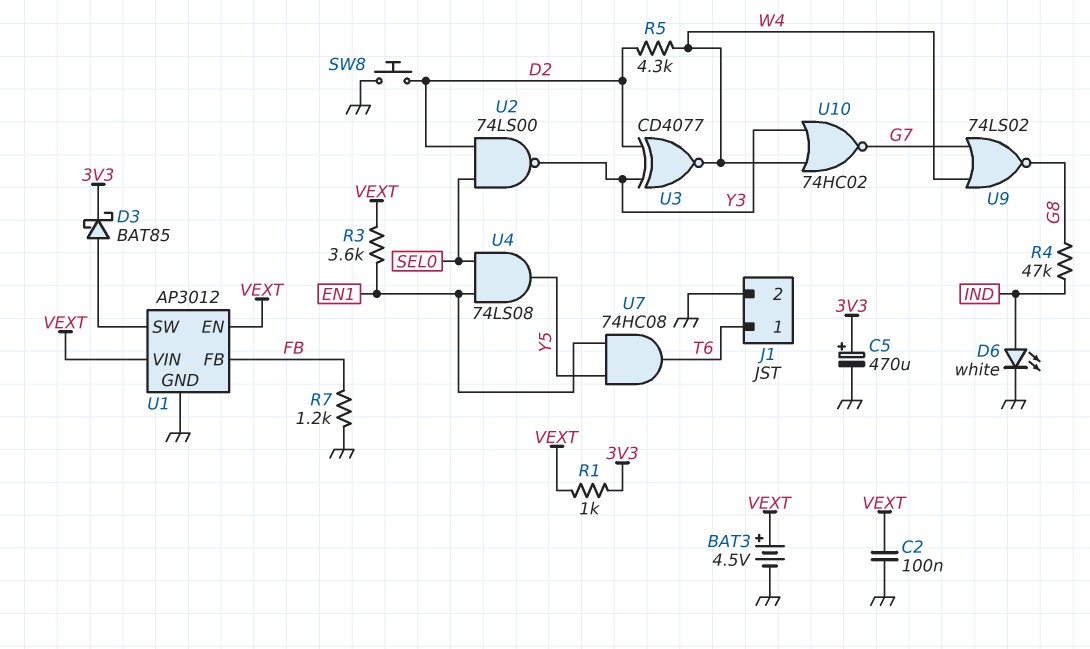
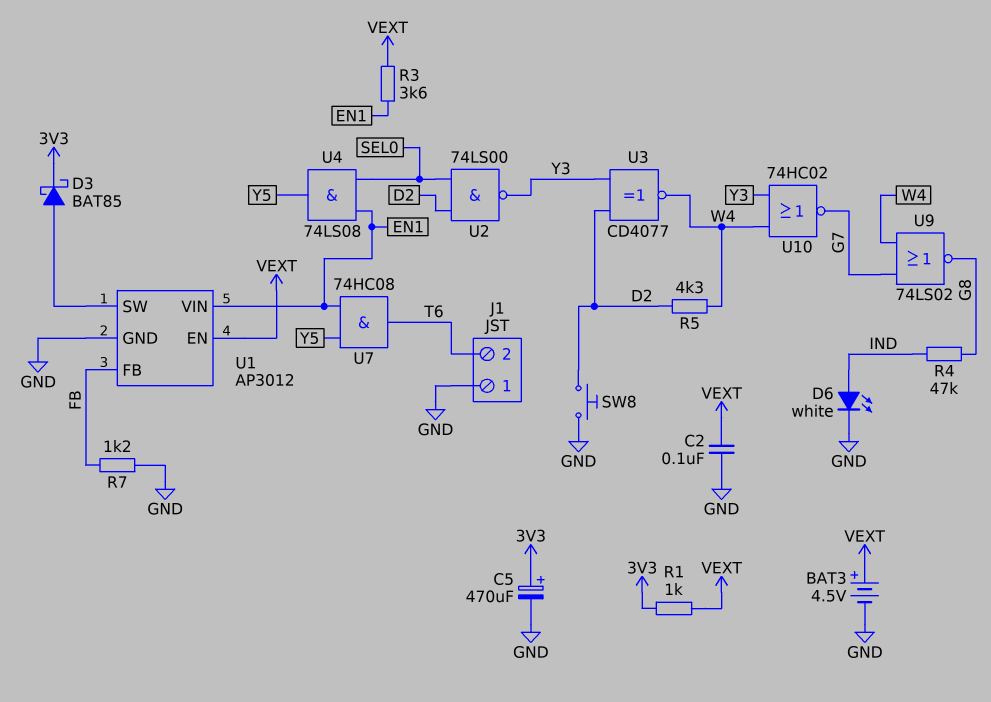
J1 pin 1: T6 -> GND
J1 pin 2: GND -> T6
U1 pin VIN: VEXT -> EN1

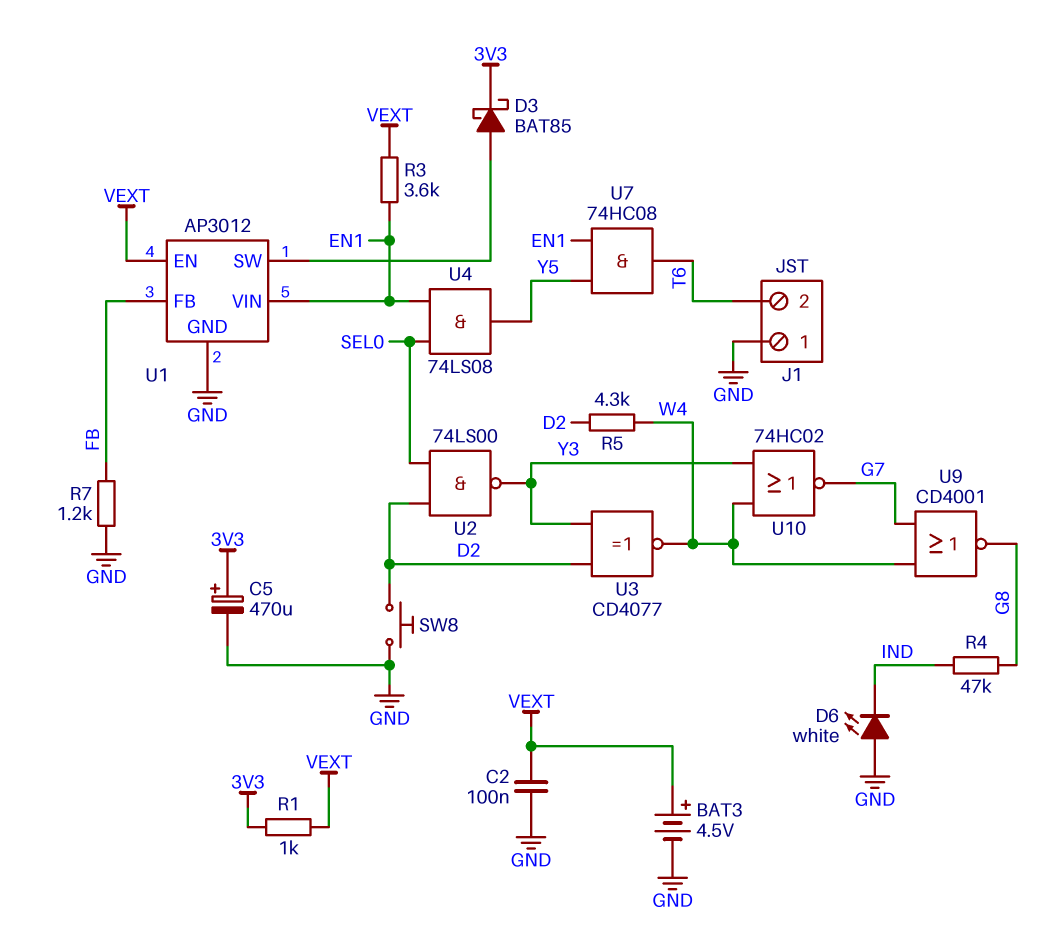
D6: LED white (A IND, K GND) -> LED white (A GND, K IND)
U9: NOR 74LS02 (in G7, in W4, out G8) -> NOR CD4001 (in G7, in W4, out G8)

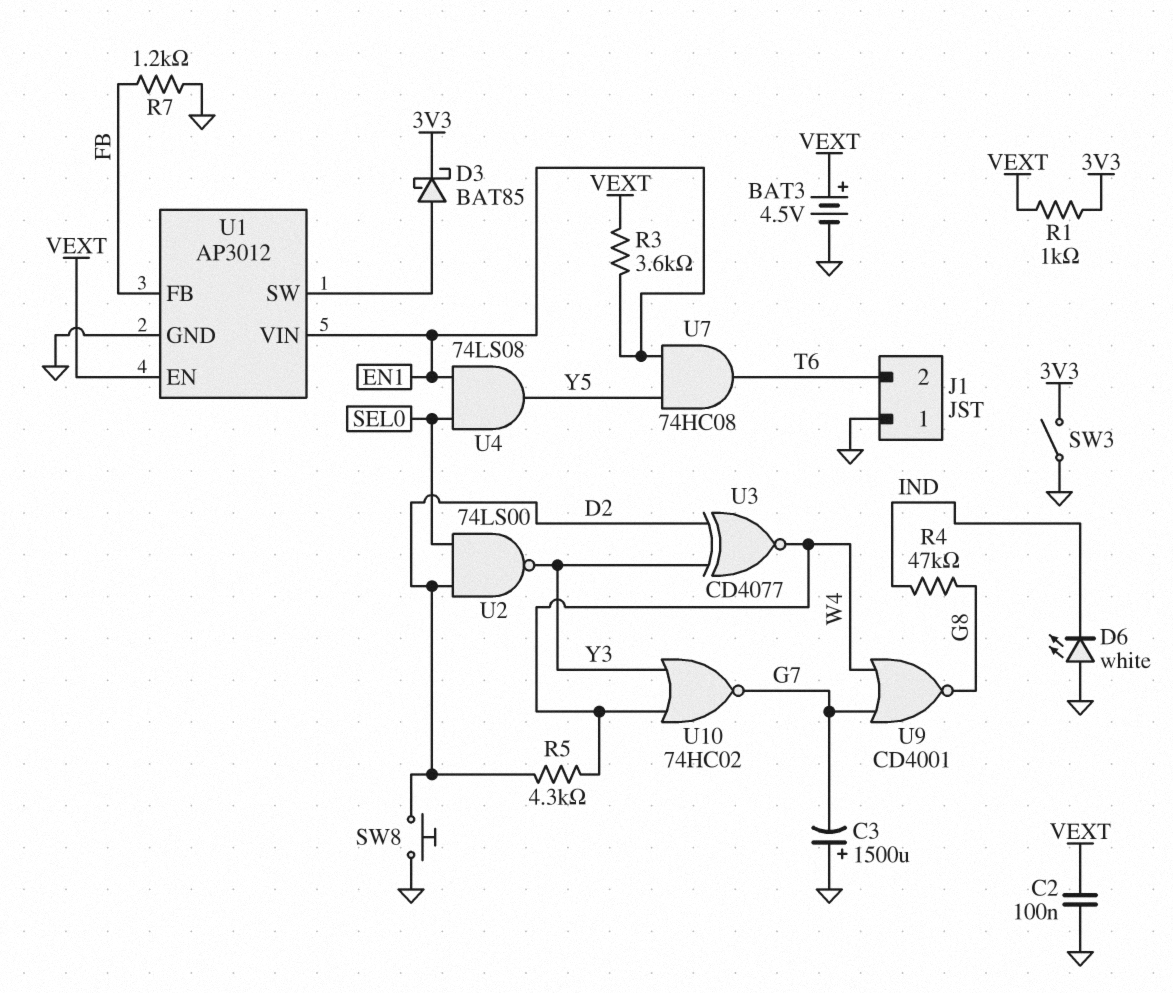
C3: none -> 1500uF (plus GND, minus G7)
C5: 470uF (plus 3V3, minus GND) -> none
SW3: none -> switch (3V3, GND)

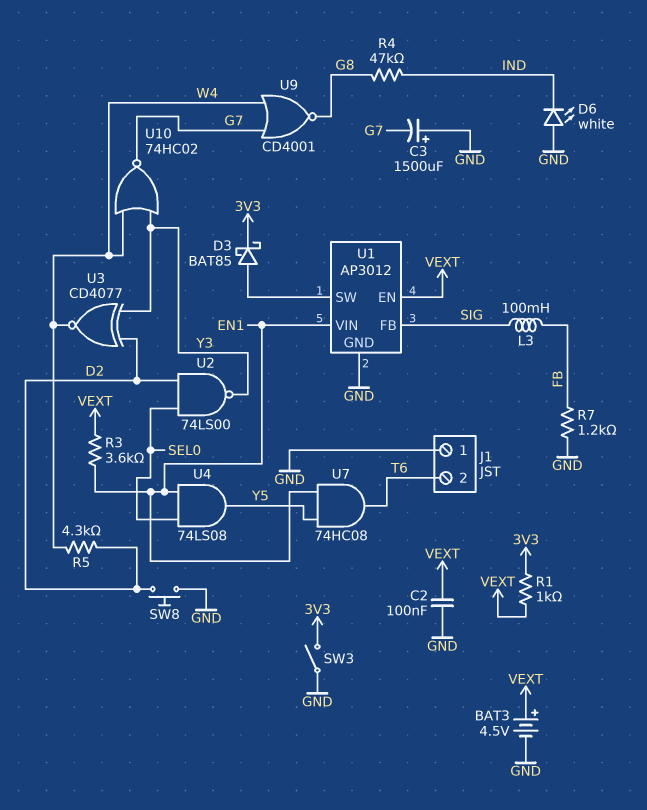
L3: none -> 100mH (FB, SIG)
U1 pin FB: FB -> SIG

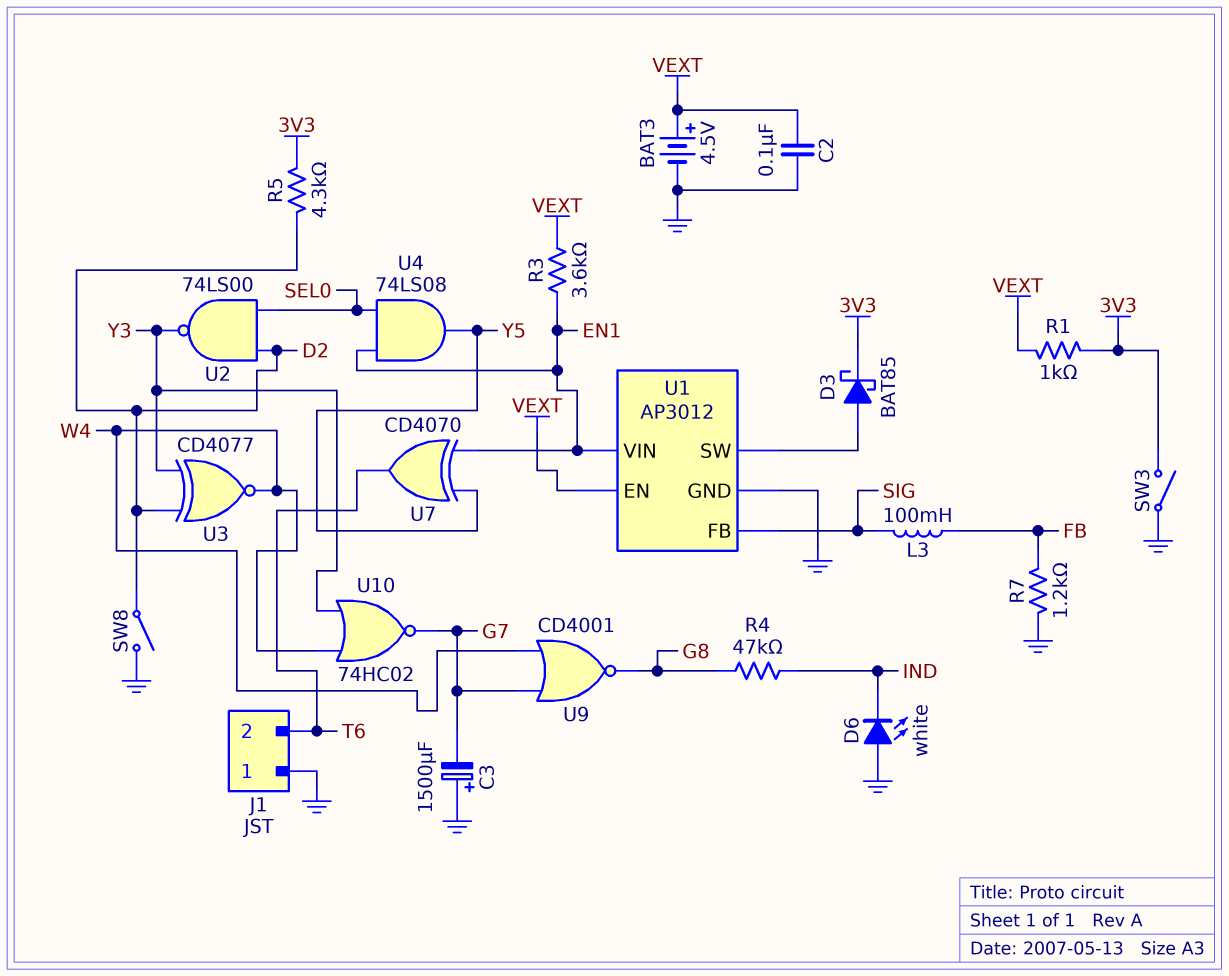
R5: 4.3k (D2, W4) -> 4.3k (3V3, D2)
SW8: button (D2, GND) -> switch (D2, GND)
U7: AND 74HC08 (in EN1, in Y5, out T6) -> XOR CD4070 (in EN1, in Y5, out T6)

